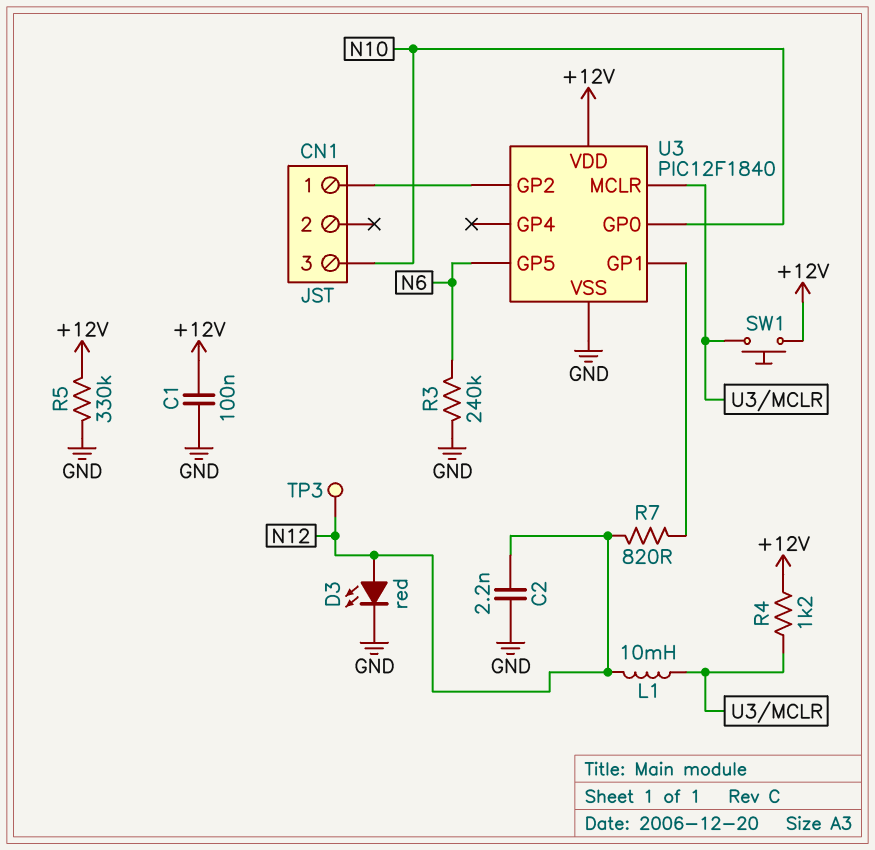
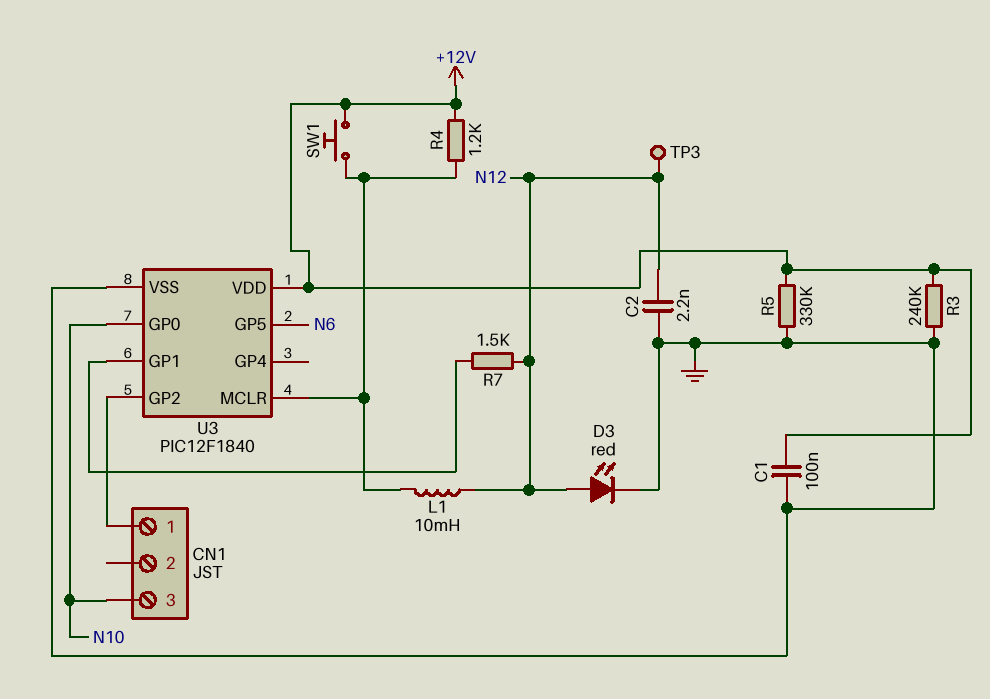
R3: 240k (GND, N6) -> 240k (+12V, GND)
R7: 820 (N12, U3/GP1) -> 1.5k (N12, U3/GP1)

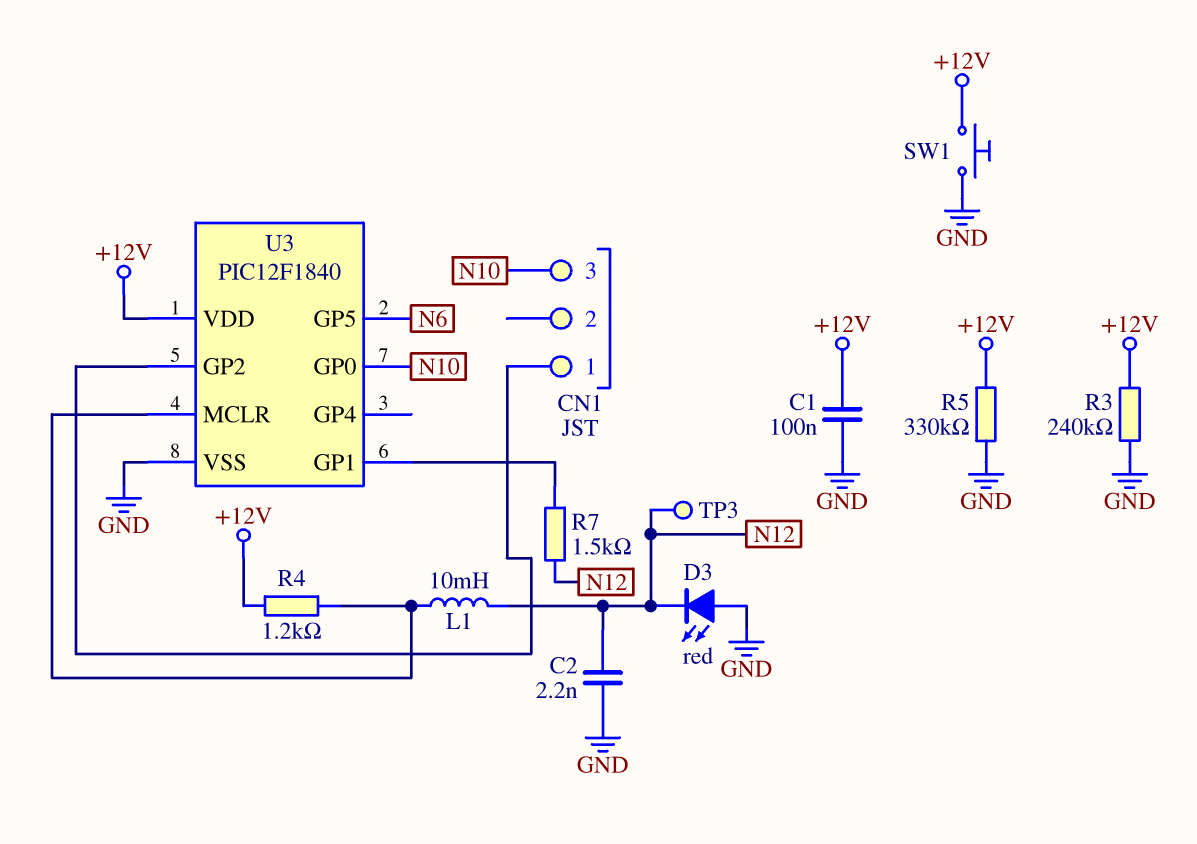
D3: LED red (A N12, K GND) -> LED red (A GND, K N12)
SW1: button (+12V, U3/MCLR) -> button (+12V, GND)

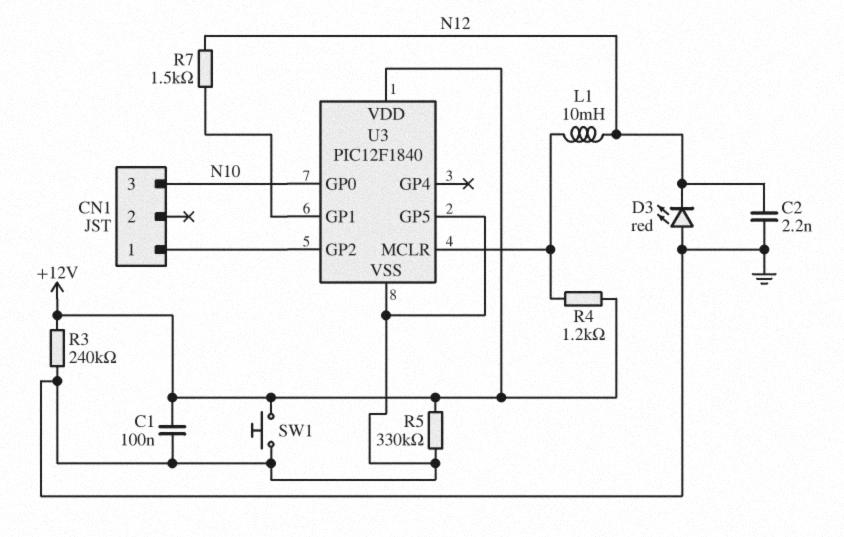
TP3: test point (N12) -> none
U3 pin GP5: N6 -> GND

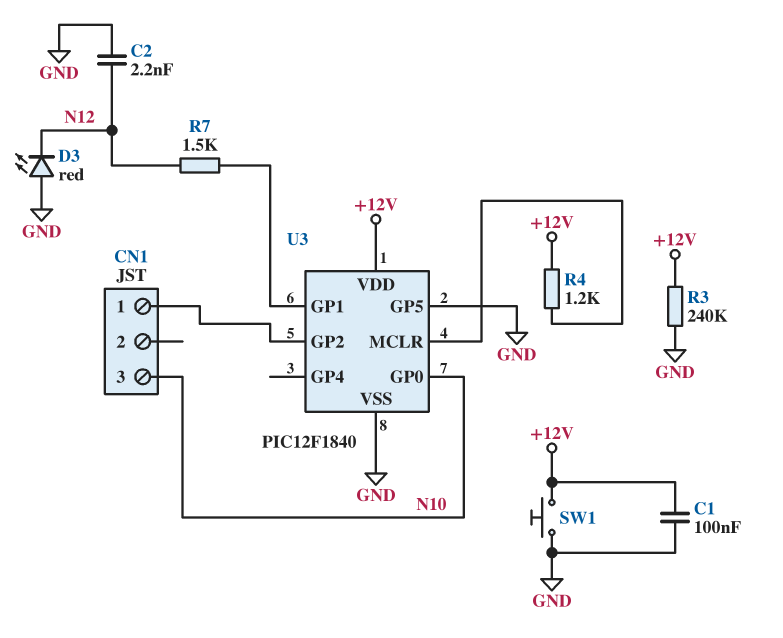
L1: 10mH (N12, U3/MCLR) -> none
R5: 330k (+12V, GND) -> none

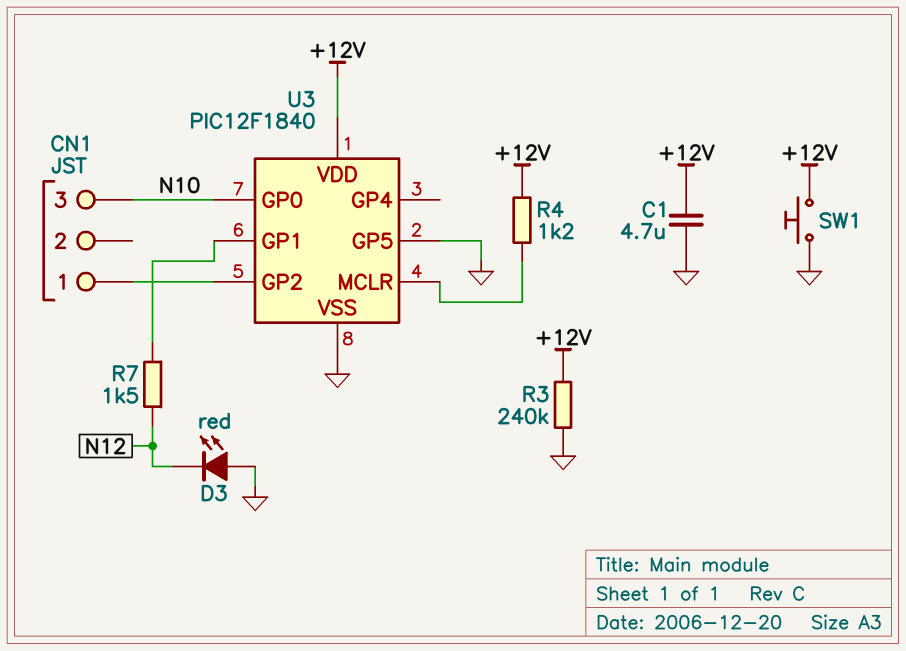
C1: 100nF (+12V, GND) -> 4.7uF (+12V, GND)
C2: 2.2nF (GND, N12) -> none

